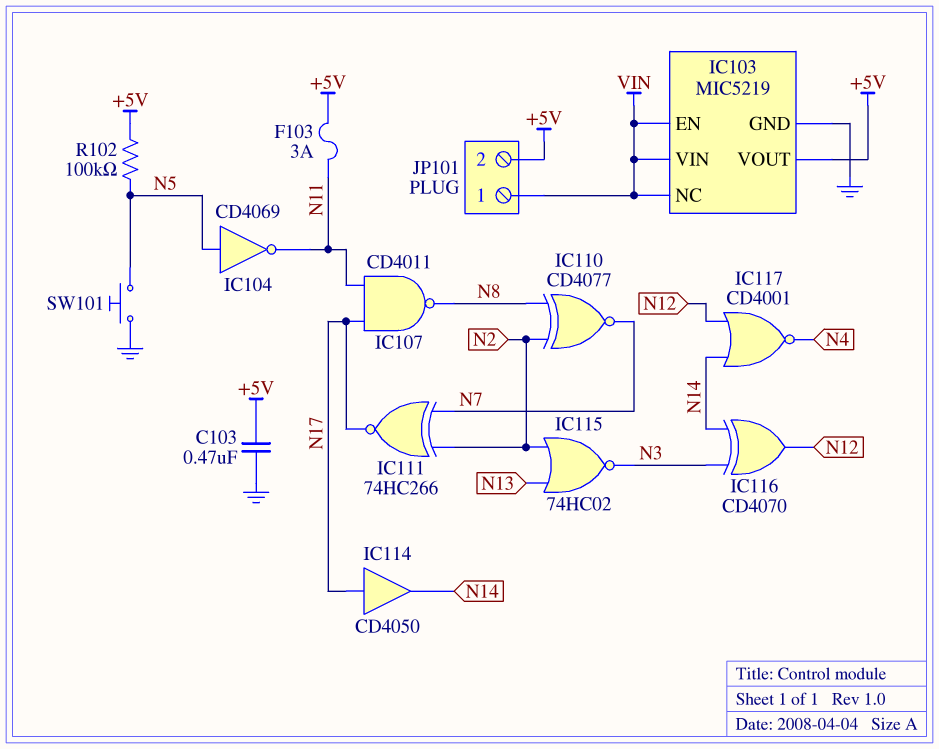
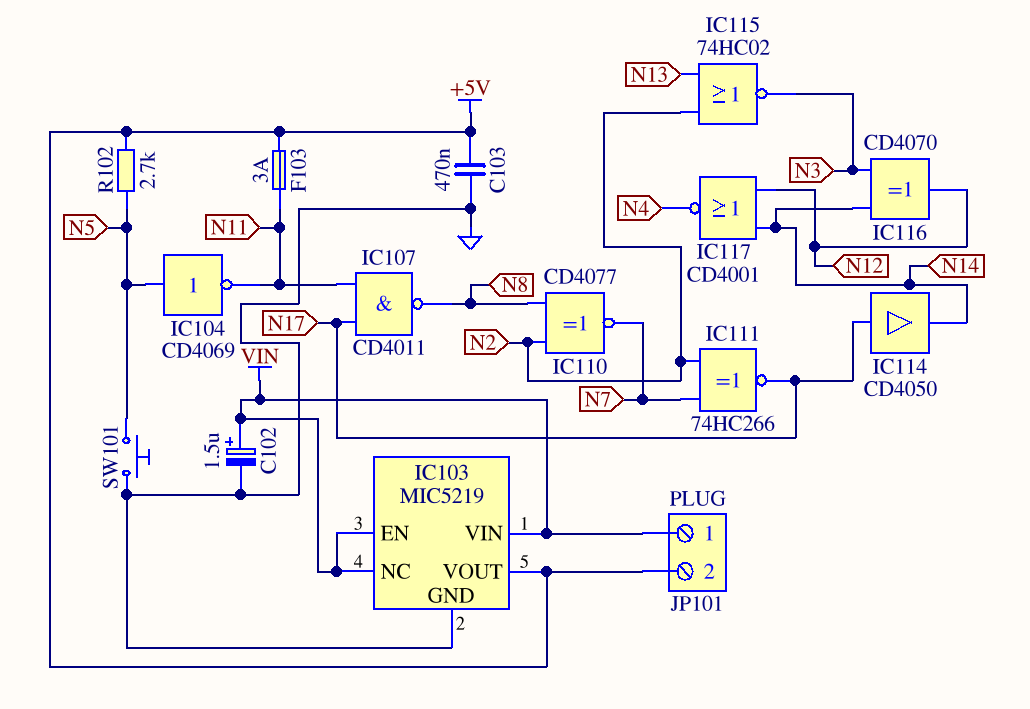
C102: none -> 1.5uF (plus VIN, minus GND)
R102: 100k (+5V, N5) -> 2.7k (+5V, N5)

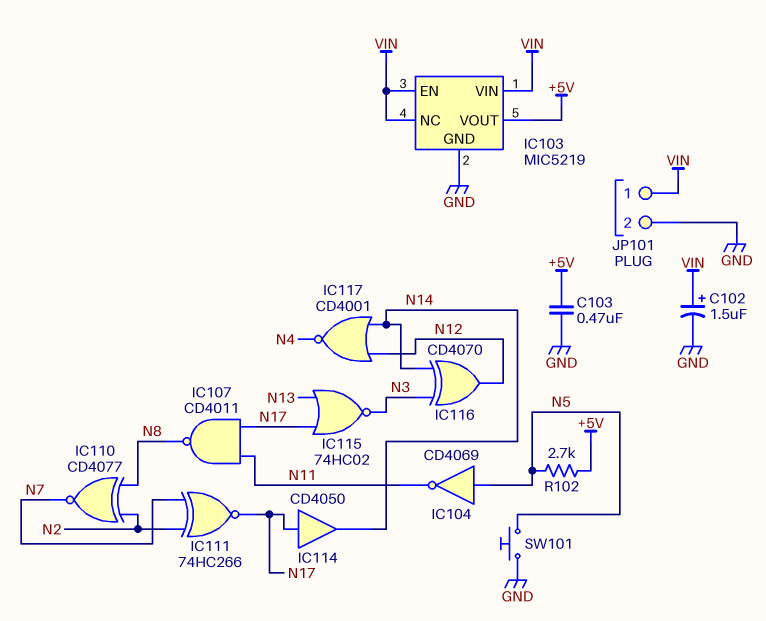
F103: 3A (+5V, N11) -> none
IC115: NOR 74HC02 (in N2, in N13, out N3) -> NOR 74HC02 (in N13, in N17, out N3)
JP101 pin 2: +5V -> GND

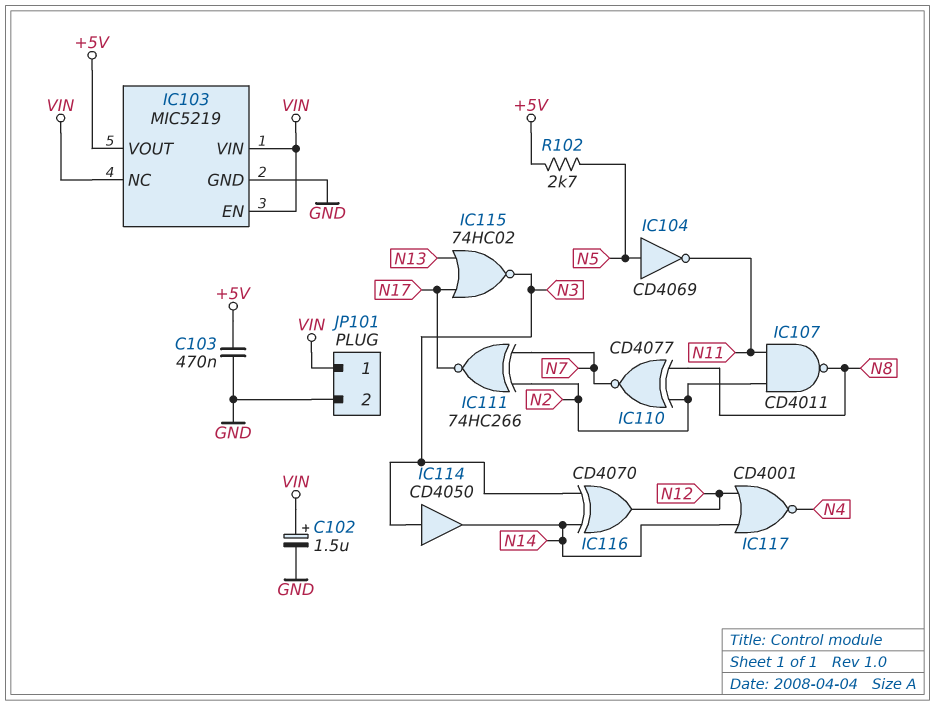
IC107: NAND CD4011 (in N11, in N17, out N8) -> NAND CD4011 (in N2, in N11, out N8)
IC114: buffer CD4050 (in N17, out N14) -> buffer CD4050 (in N3, out N14)
SW101: button (GND, N5) -> none

